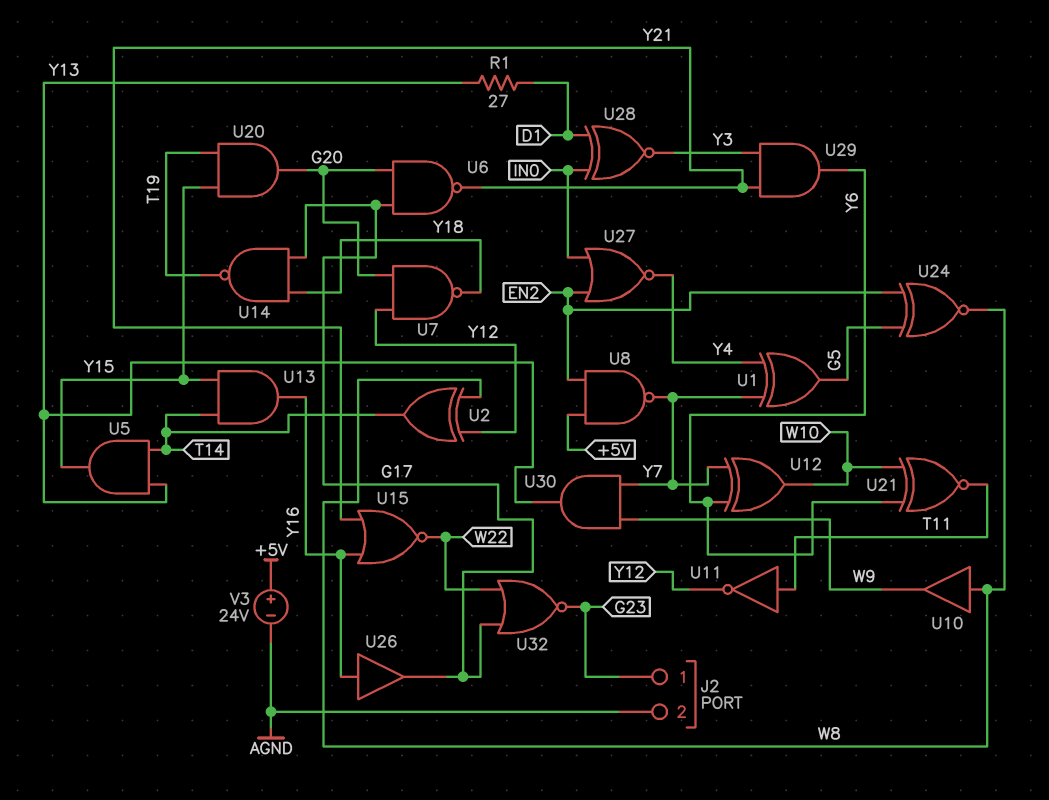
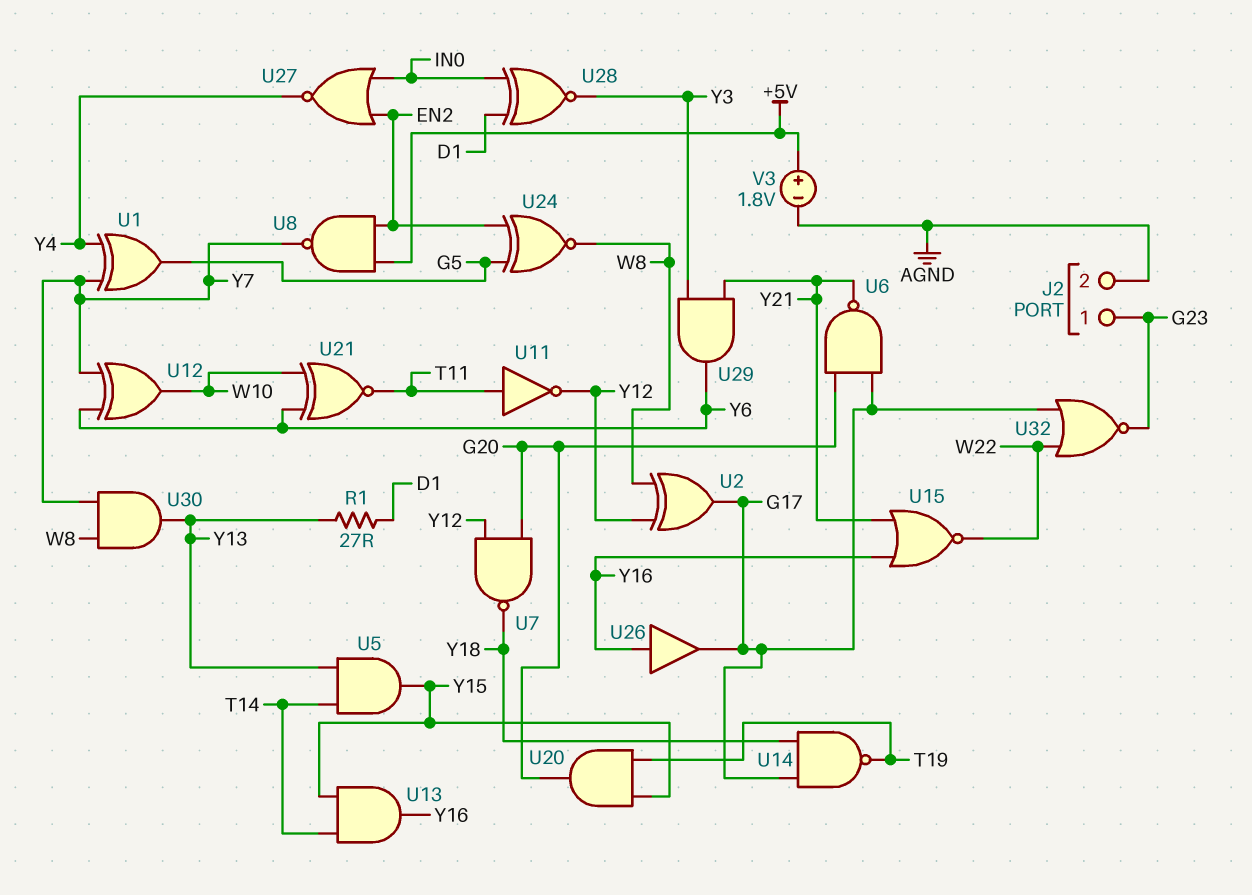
U2: XOR (in W8, in Y12, out T14) -> XOR (in W8, in Y12, out G17)
U10: buffer (in W8, out W9) -> none
U30: AND (in W9, in Y7, out Y13) -> AND (in W8, in Y7, out Y13)
V3: 24V (plus +5V, minus AGND) -> 1.8V (plus +5V, minus AGND)

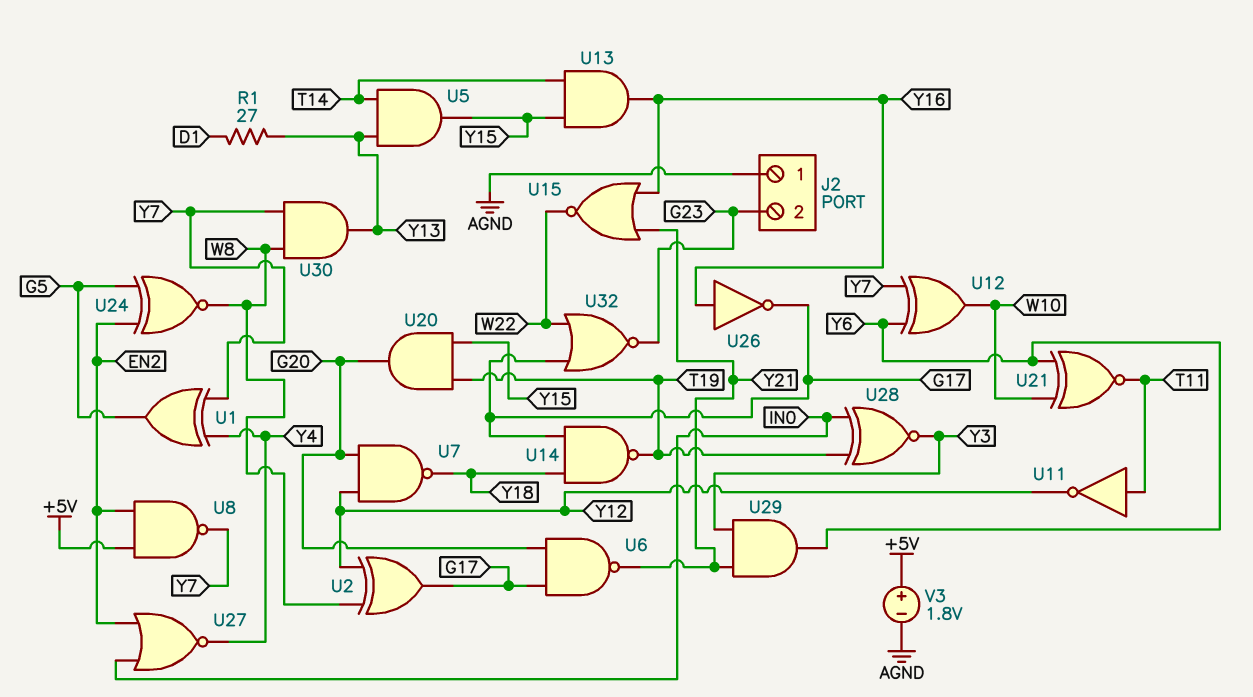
J2 pin 1: G23 -> AGND
J2 pin 2: AGND -> G23
U26: buffer (in Y16, out G17) -> NOT (in Y16, out G17)
U28: XNOR (in D1, in IN0, out Y3) -> XNOR (in IN0, in T19, out Y3)

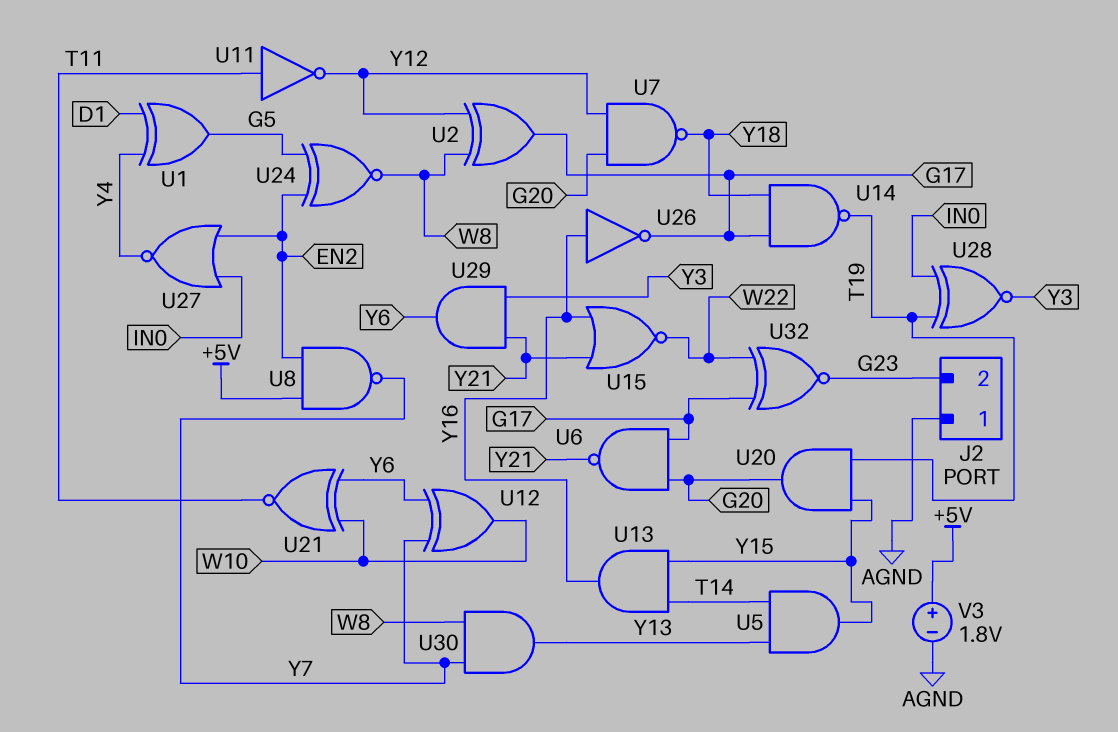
R1: 27 (D1, Y13) -> none
U1: XOR (in Y4, in Y7, out G5) -> XOR (in D1, in Y4, out G5)
U32: NOR (in G17, in W22, out G23) -> XNOR (in G17, in W22, out G23)

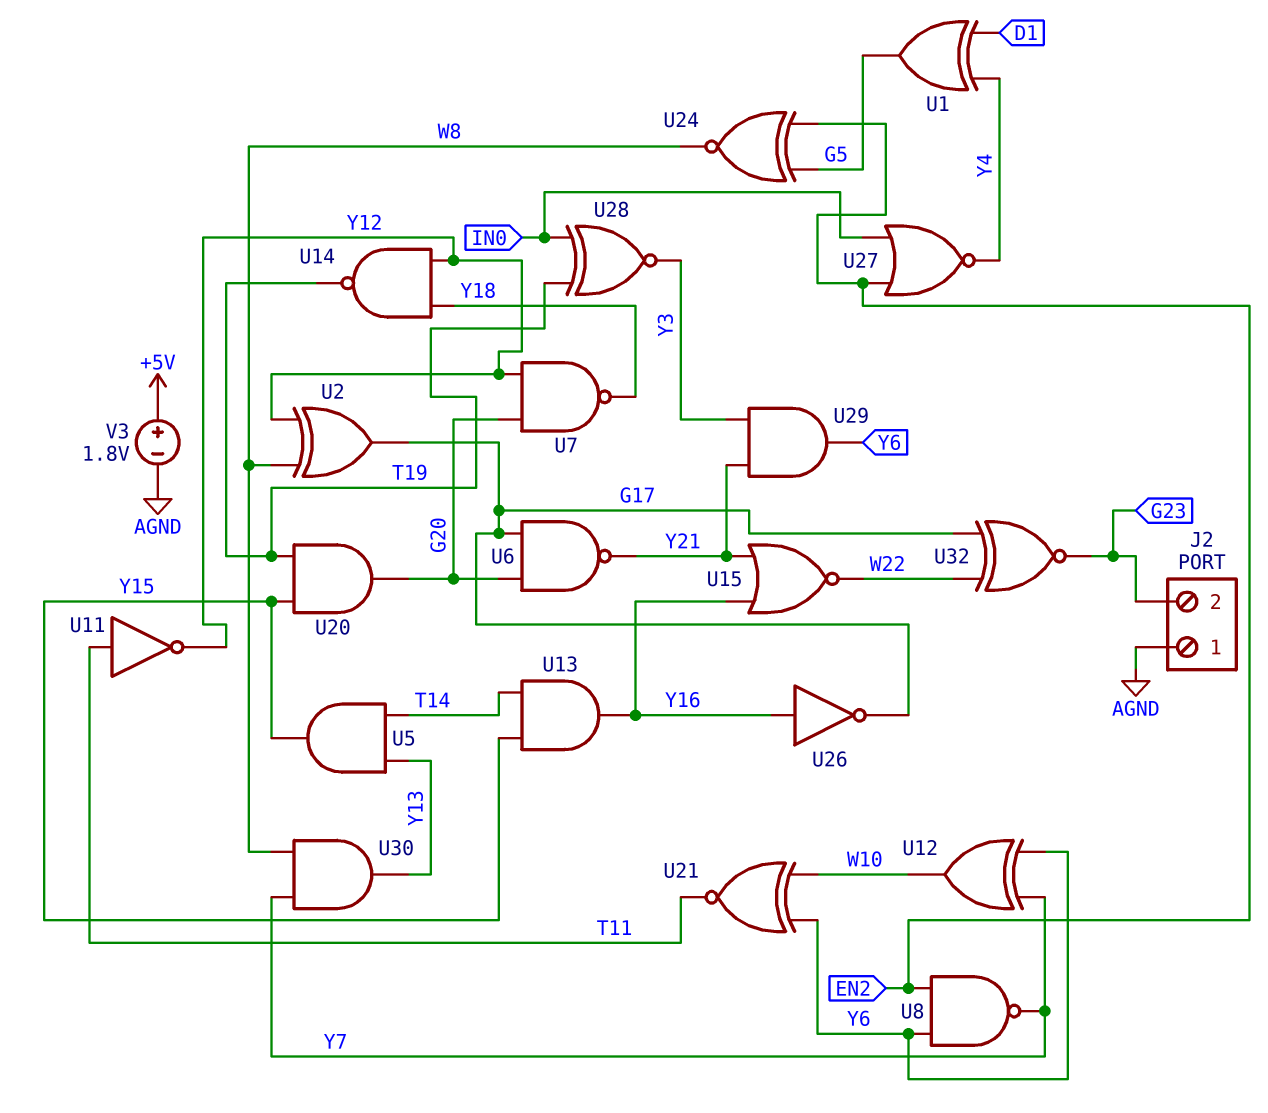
U8: NAND (in +5V, in EN2, out Y7) -> NAND (in EN2, in Y6, out Y7)
U14: NAND (in G17, in Y18, out T19) -> NAND (in Y12, in Y18, out T19)

